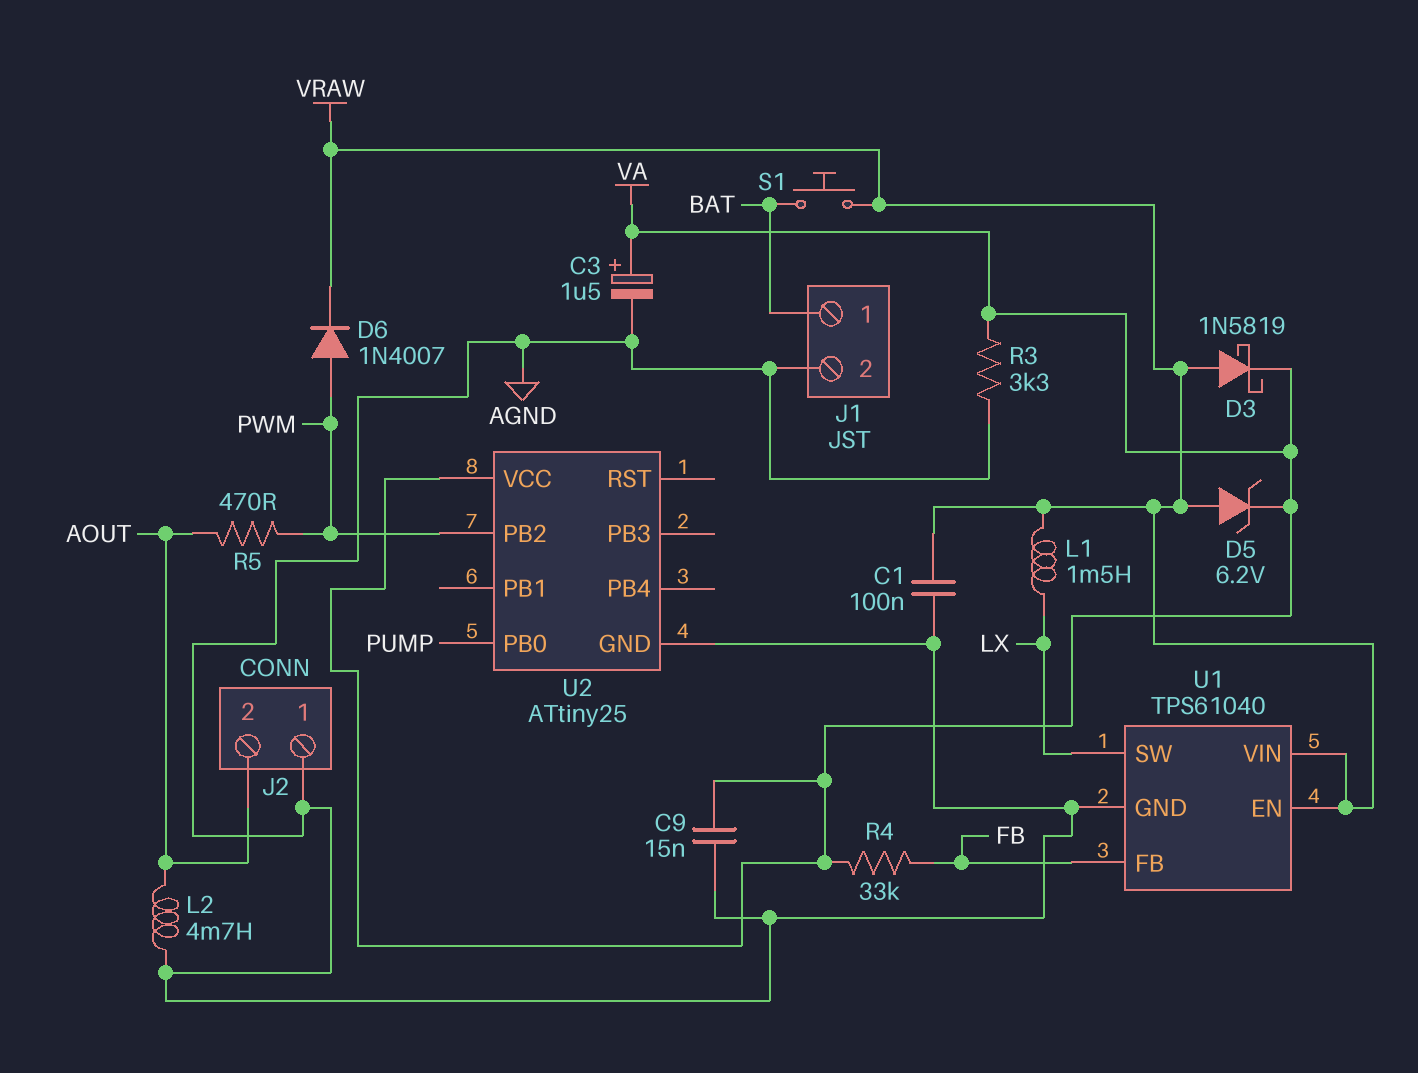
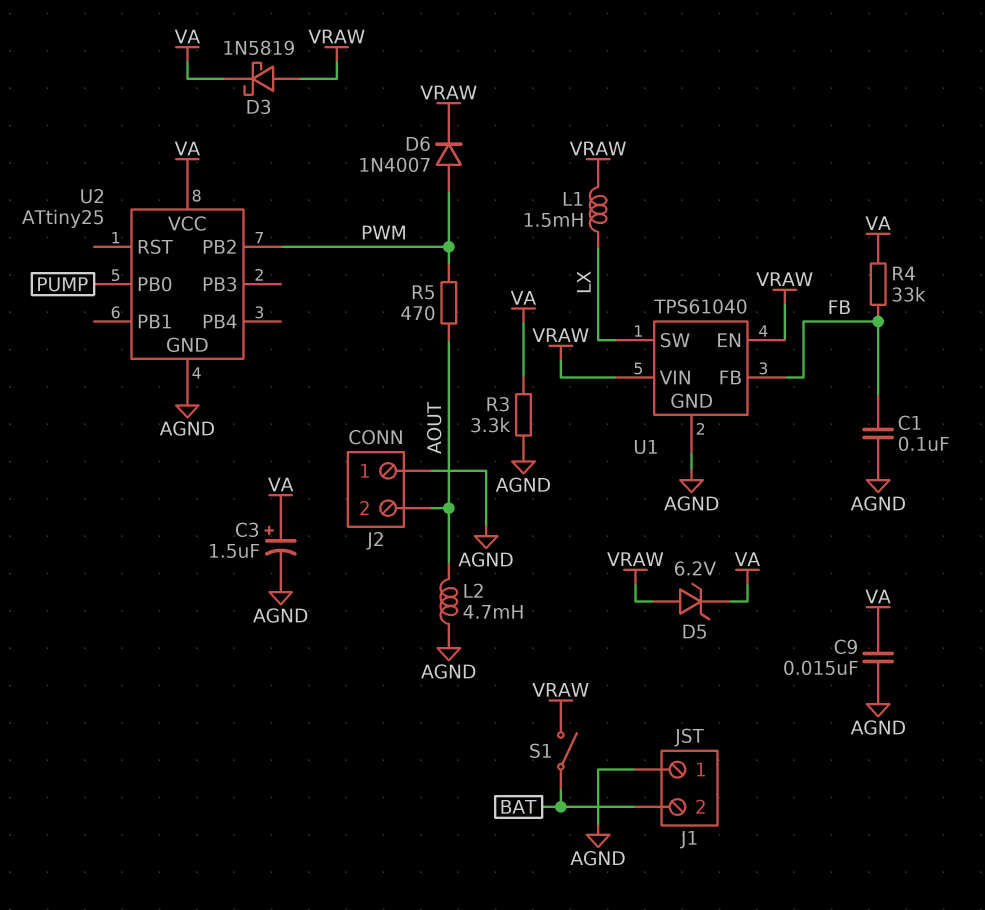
C1: 100nF (AGND, VRAW) -> 100nF (AGND, FB)
J1 pin 1: BAT -> AGND
J1 pin 2: AGND -> BAT
S1: button (BAT, VRAW) -> switch (BAT, VRAW)

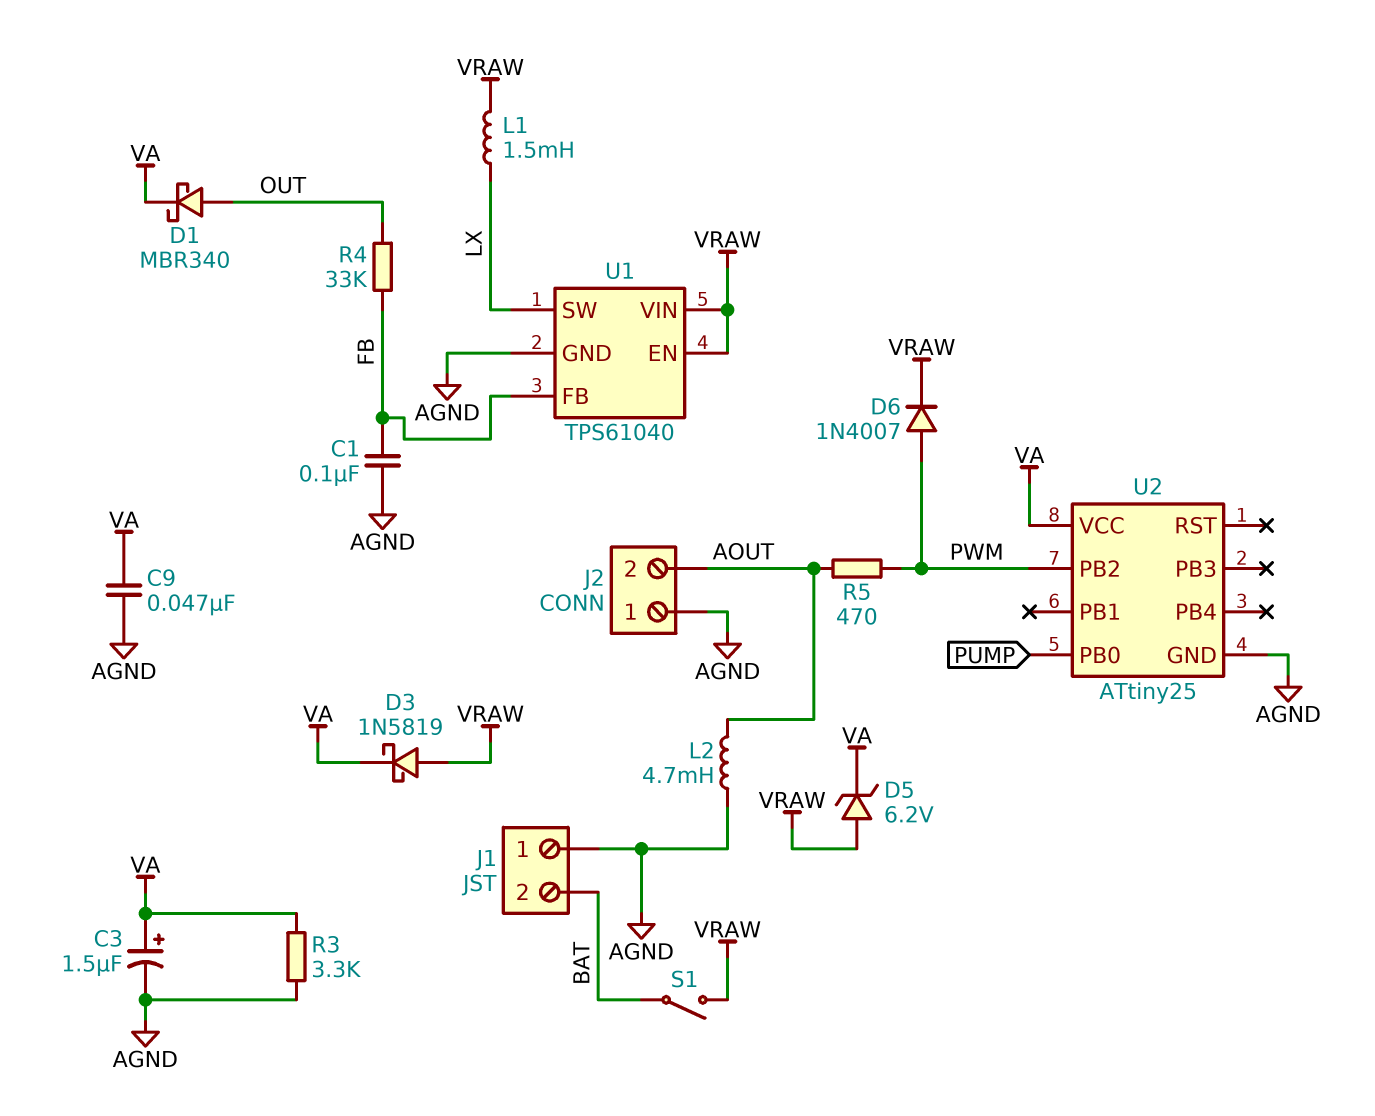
C9: 15nF (AGND, VA) -> 47nF (AGND, VA)
D1: none -> schottky MBR340 (A OUT, K VA)
R4: 33k (FB, VA) -> 33k (FB, OUT)

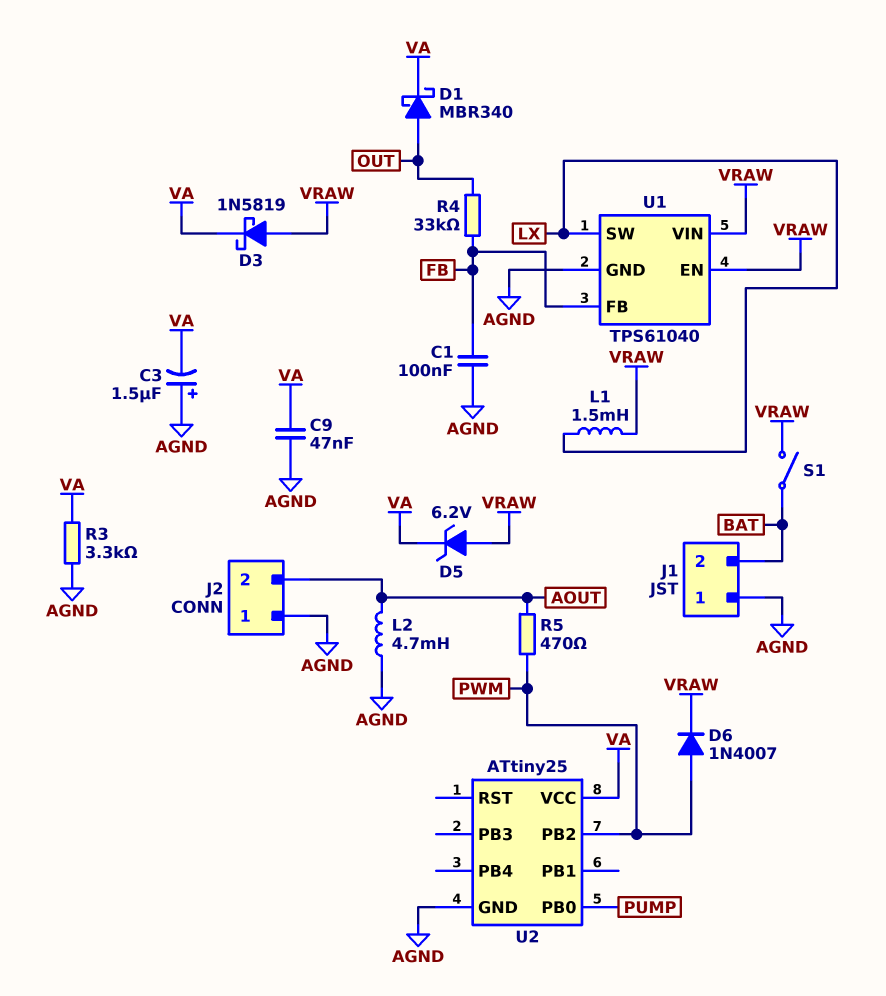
C3: 1.5uF (plus VA, minus AGND) -> 1.5uF (plus AGND, minus VA)

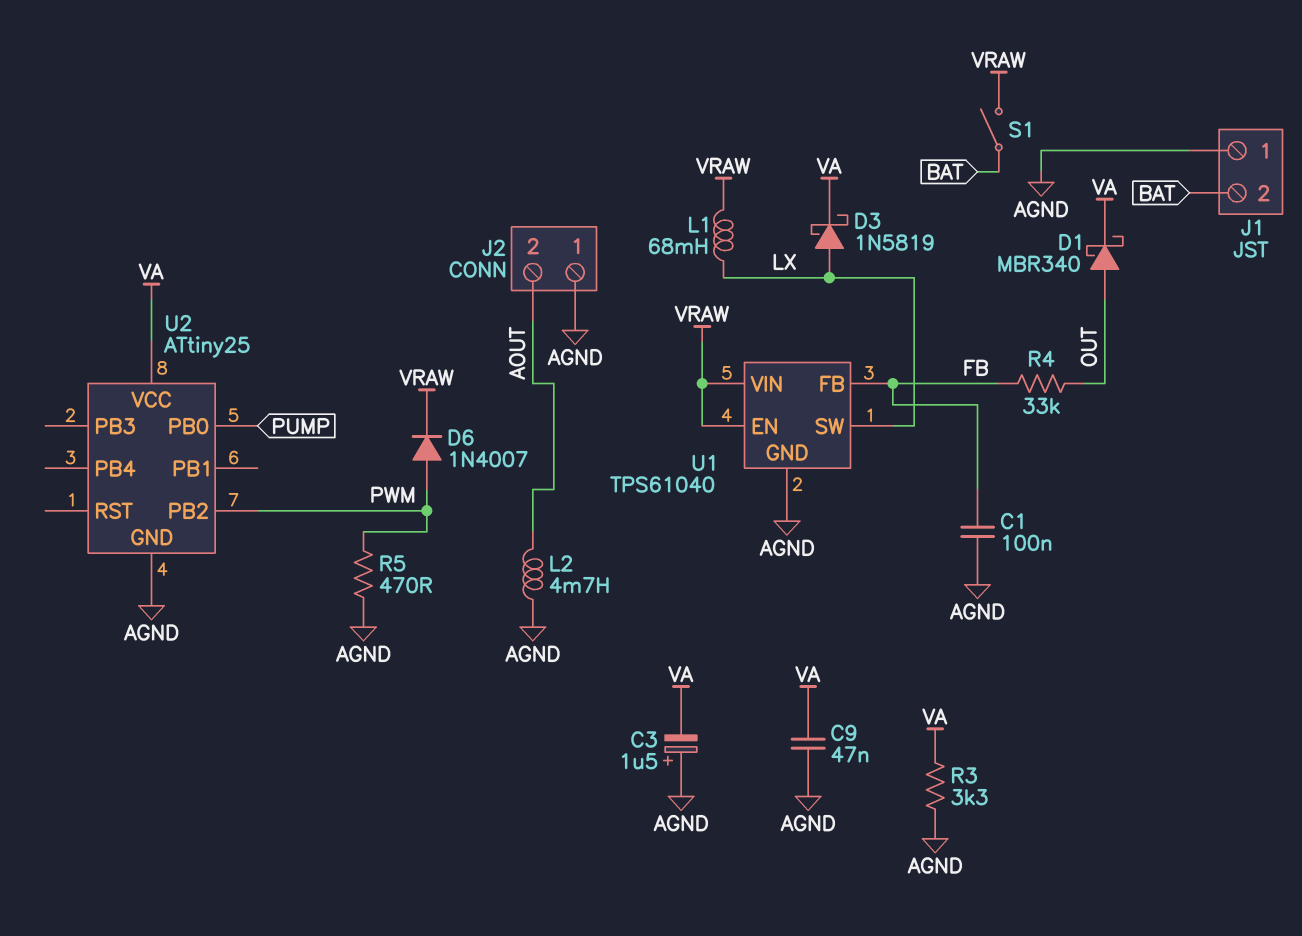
D3: schottky 1N5819 (A VRAW, K VA) -> schottky 1N5819 (A LX, K VA)
D5: zener 6.2V (A VRAW, K VA) -> none
L1: 1.5mH (LX, VRAW) -> 68mH (LX, VRAW)
R5: 470 (AOUT, PWM) -> 470 (AGND, PWM)

